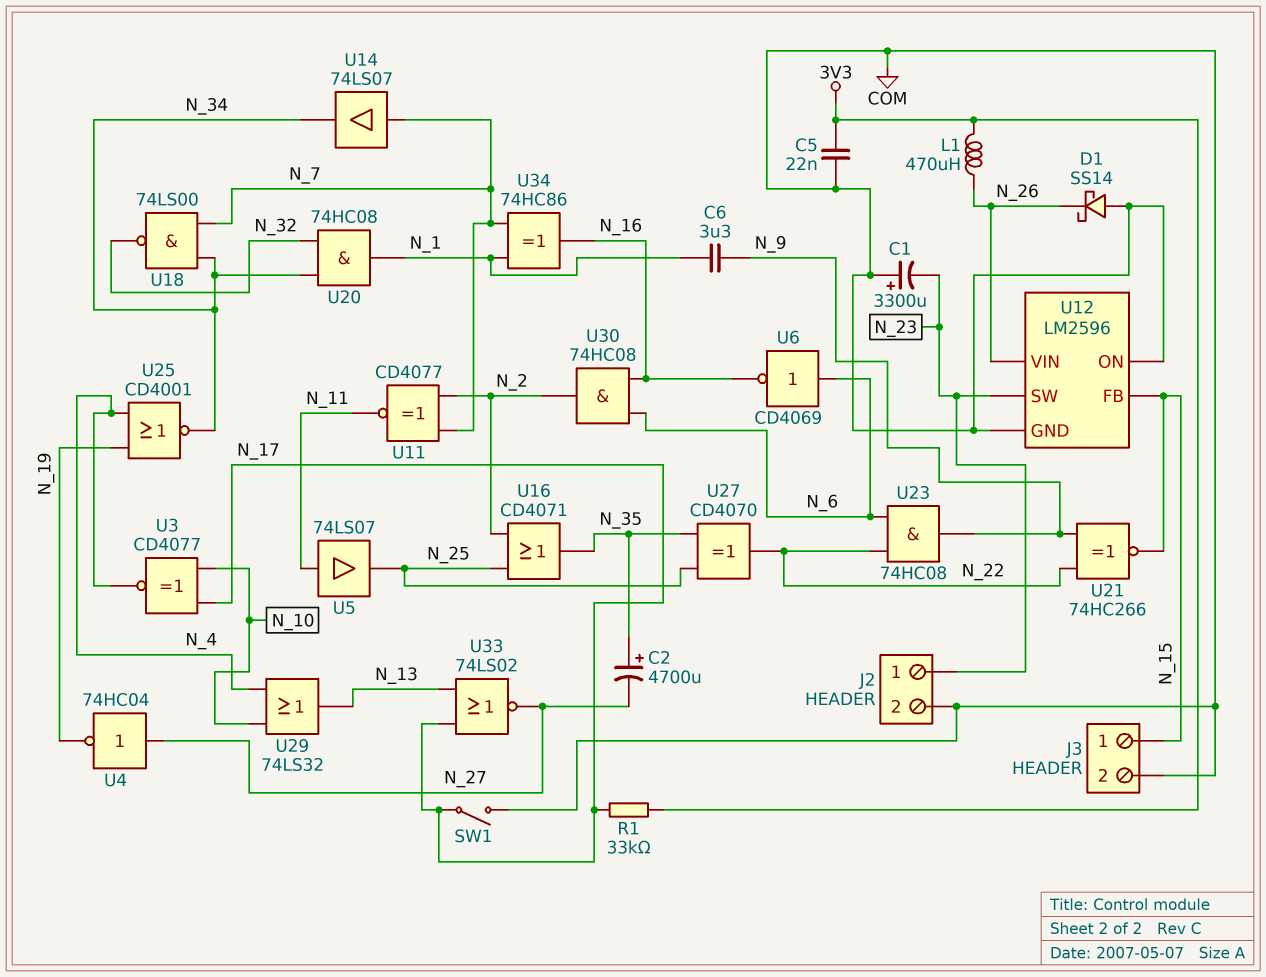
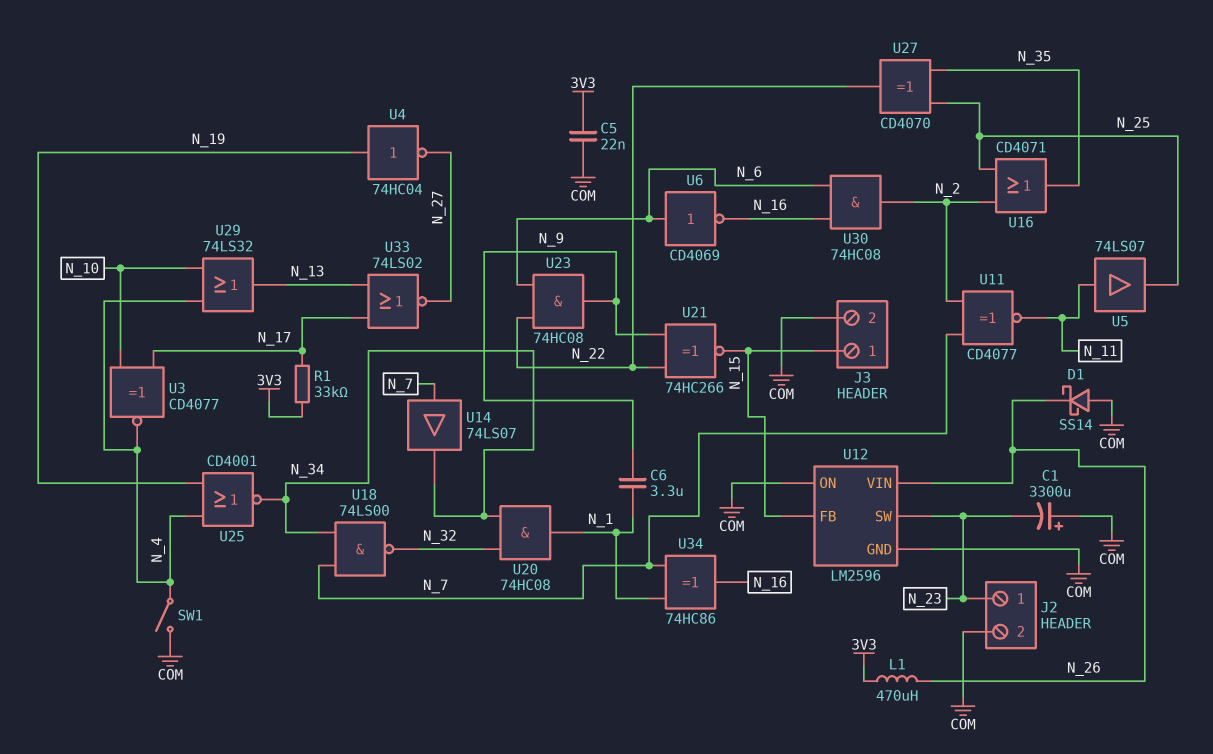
C2: 4700uF (plus N_35, minus N_27) -> none
SW1: switch (COM, N_17) -> switch (COM, N_4)
U4: NOT 74HC04 (in N_27, out N_19) -> NOT 74HC04 (in N_19, out N_27)

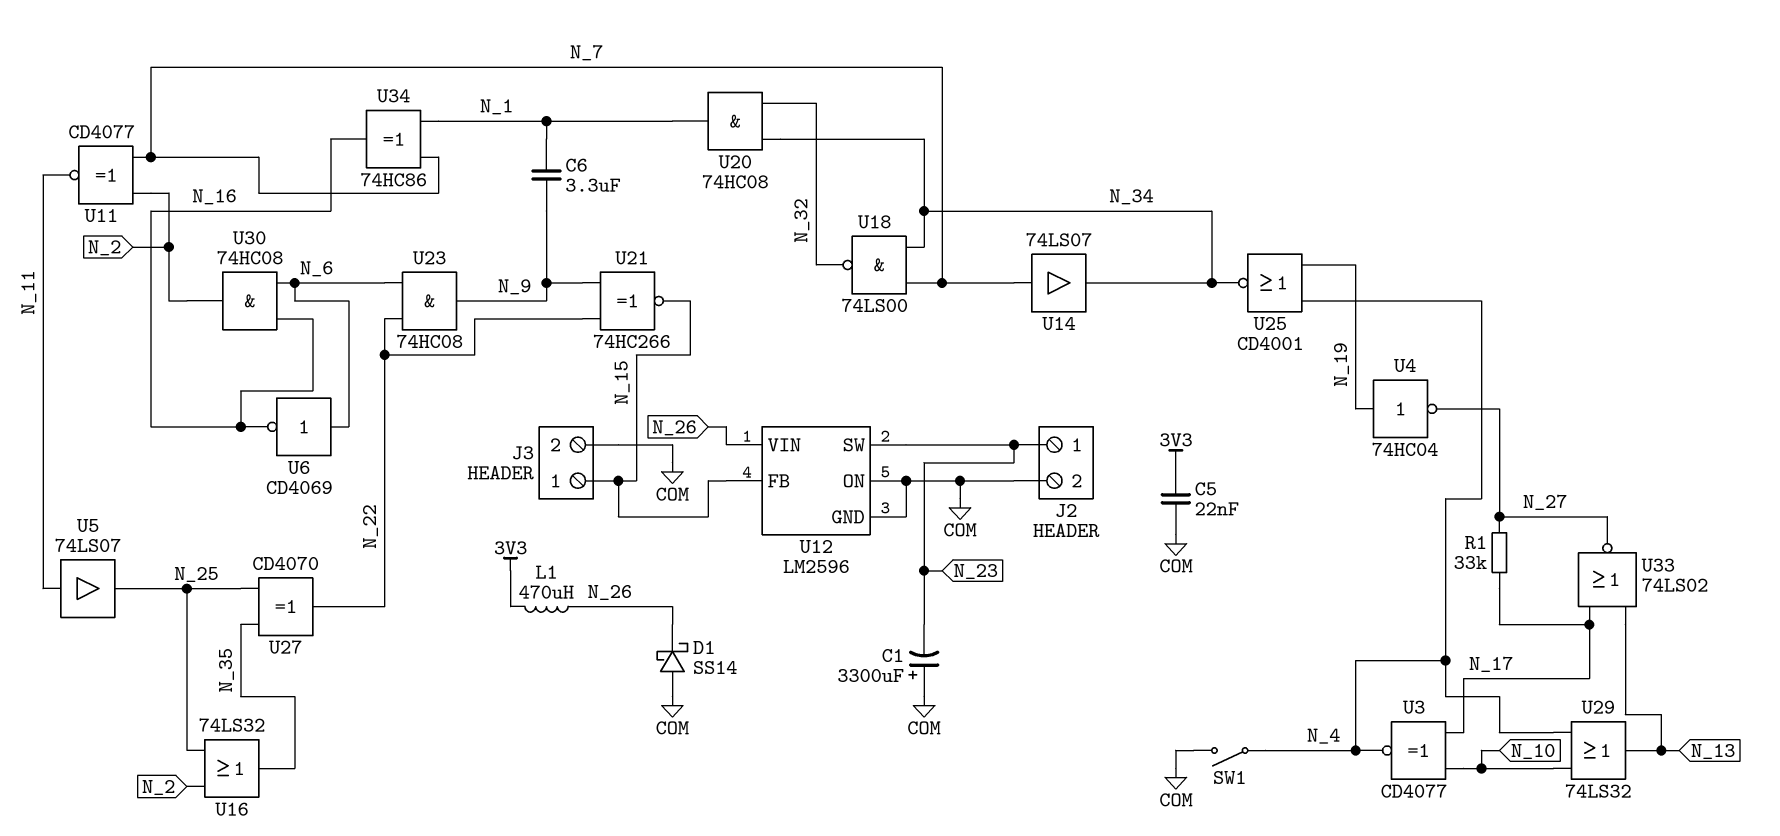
R1: 33k (3V3, N_17) -> 33k (N_17, N_27)
U16: OR CD4071 (in N_2, in N_25, out N_35) -> OR 74LS32 (in N_2, in N_25, out N_35)

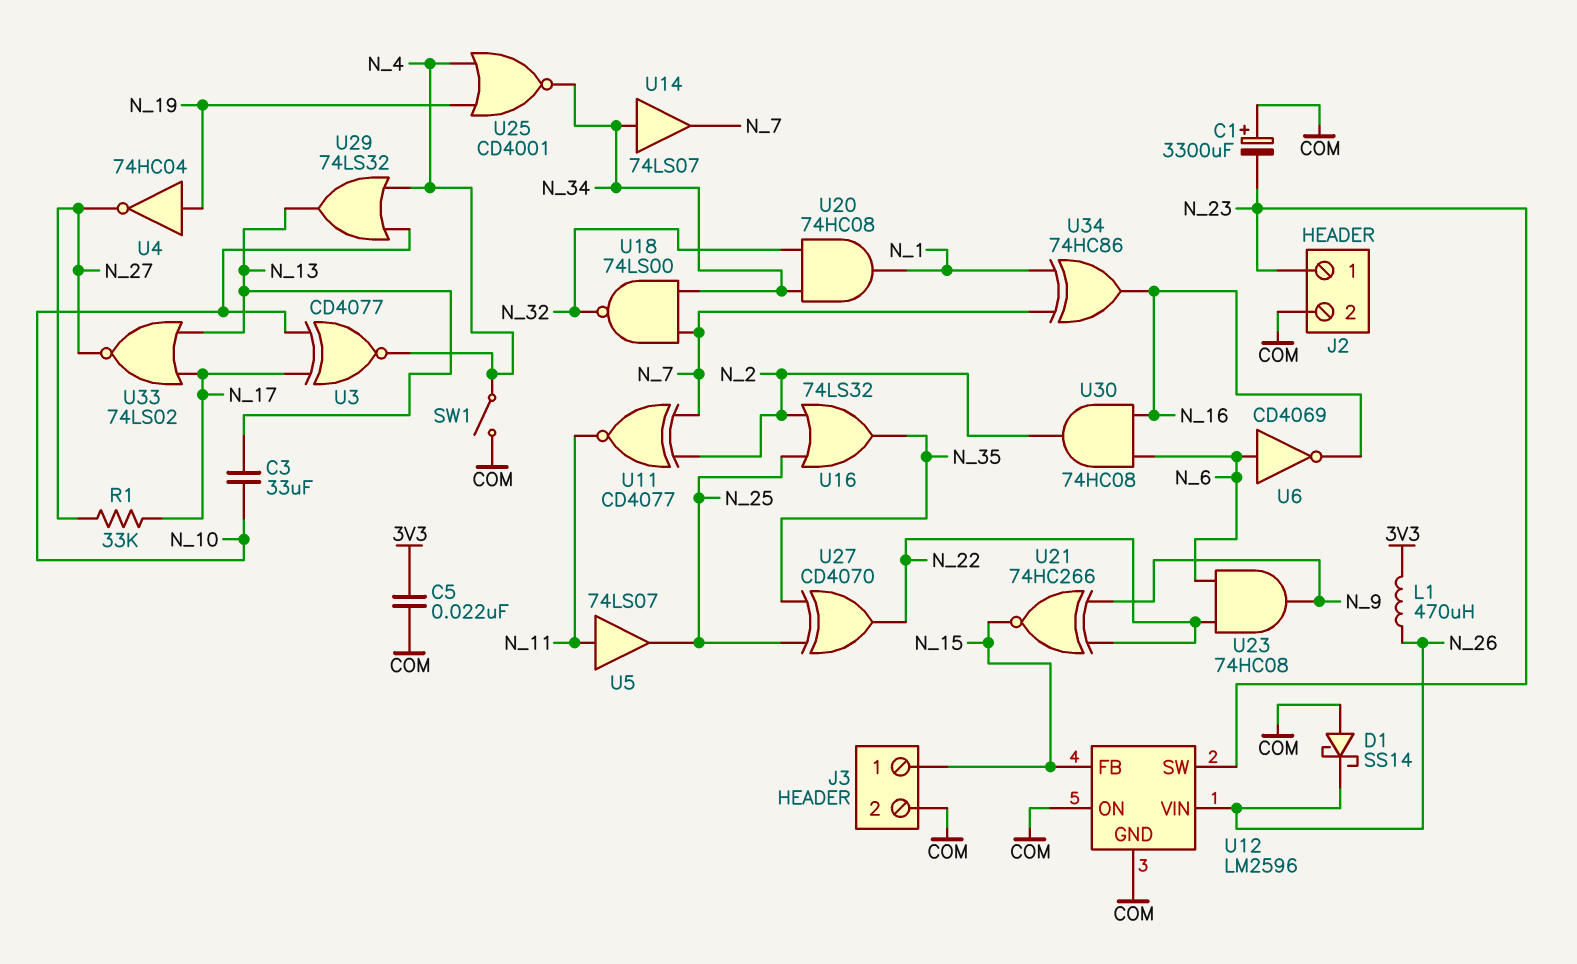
C3: none -> 33uF (N_10, N_13)
C6: 3.3uF (N_1, N_9) -> none
U14: buffer 74LS07 (in N_7, out N_34) -> buffer 74LS07 (in N_34, out N_7)

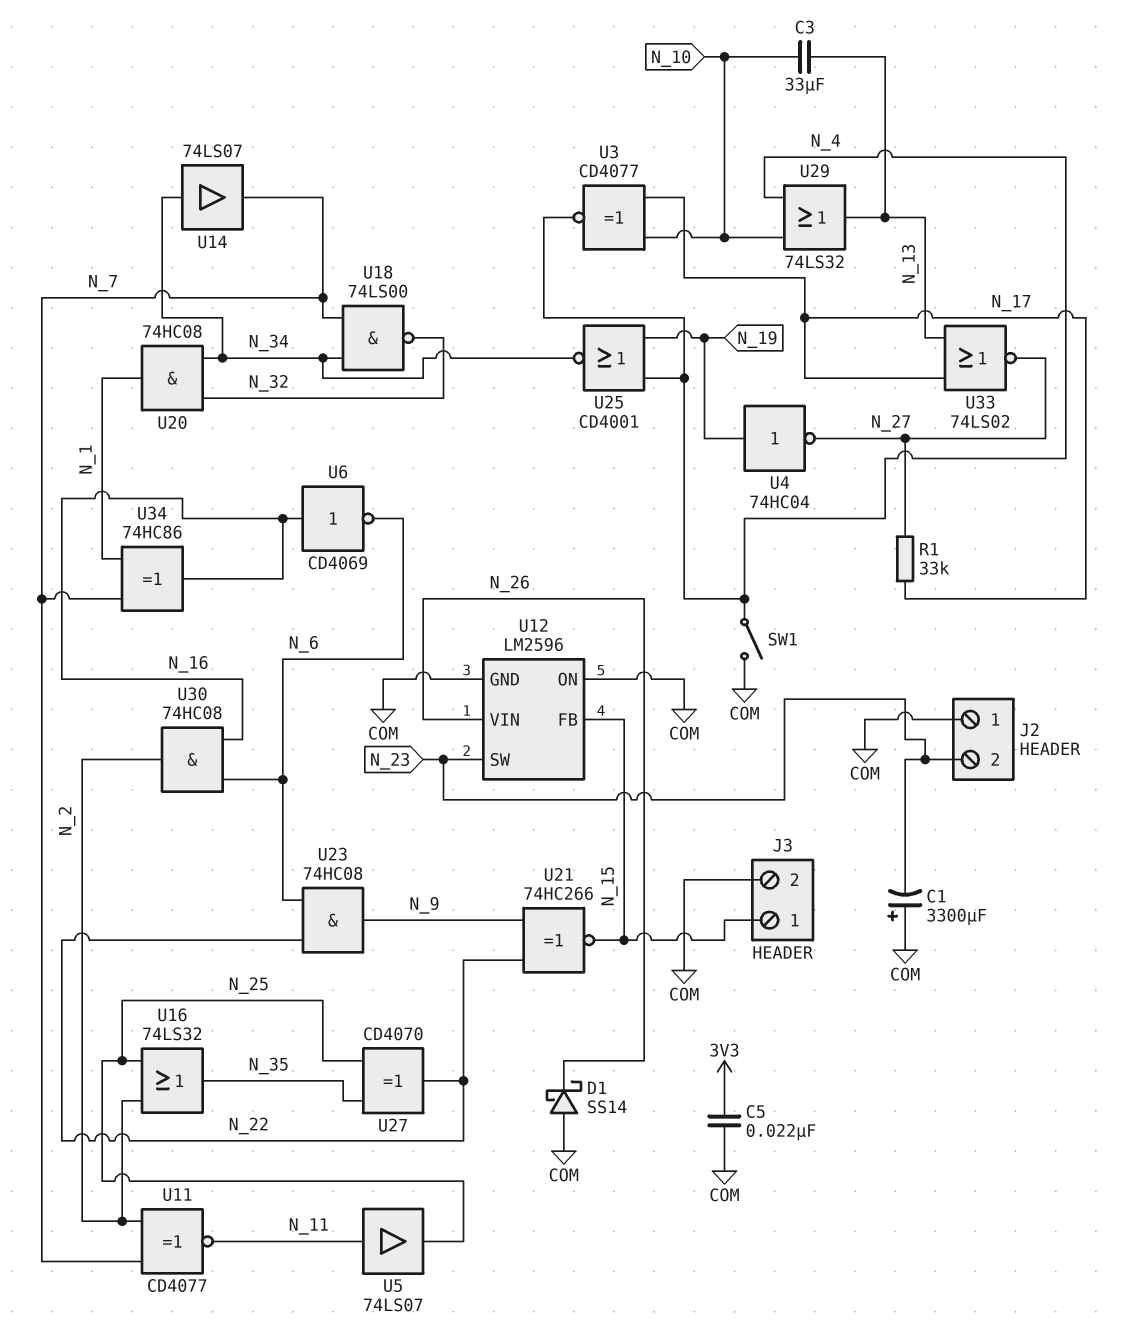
J2 pin 1: N_23 -> COM
J2 pin 2: COM -> N_23
L1: 470uH (3V3, N_26) -> none
U6: NOT CD4069 (in N_6, out N_16) -> NOT CD4069 (in N_16, out N_6)

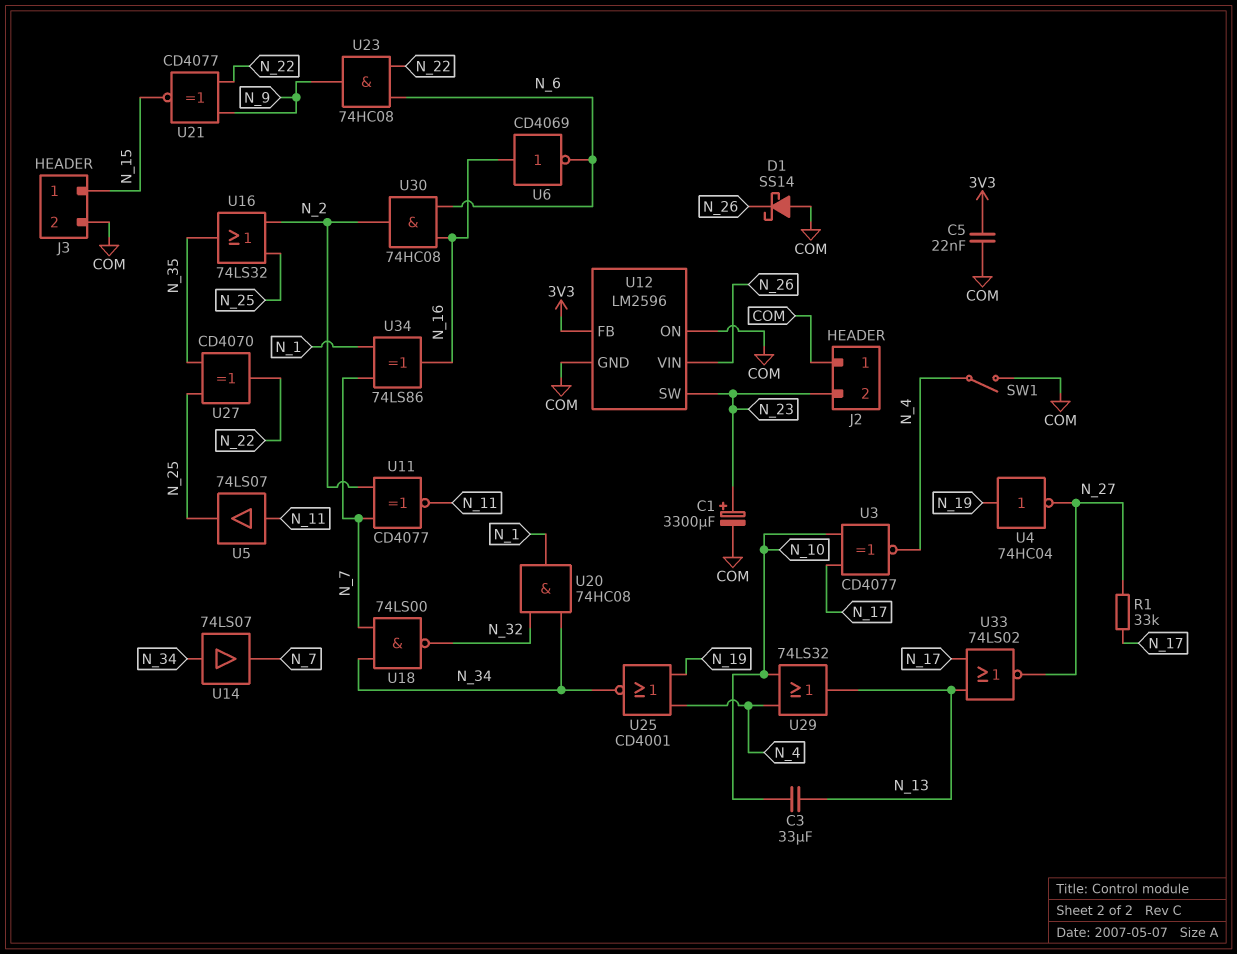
C1: 3300uF (plus COM, minus N_23) -> 3300uF (plus N_23, minus COM)
U12 pin FB: N_15 -> 3V3
U21: XNOR 74HC266 (in N_9, in N_22, out N_15) -> XNOR CD4077 (in N_9, in N_22, out N_15)
U34: XOR 74HC86 (in N_1, in N_7, out N_16) -> XOR 74LS86 (in N_1, in N_7, out N_16)

